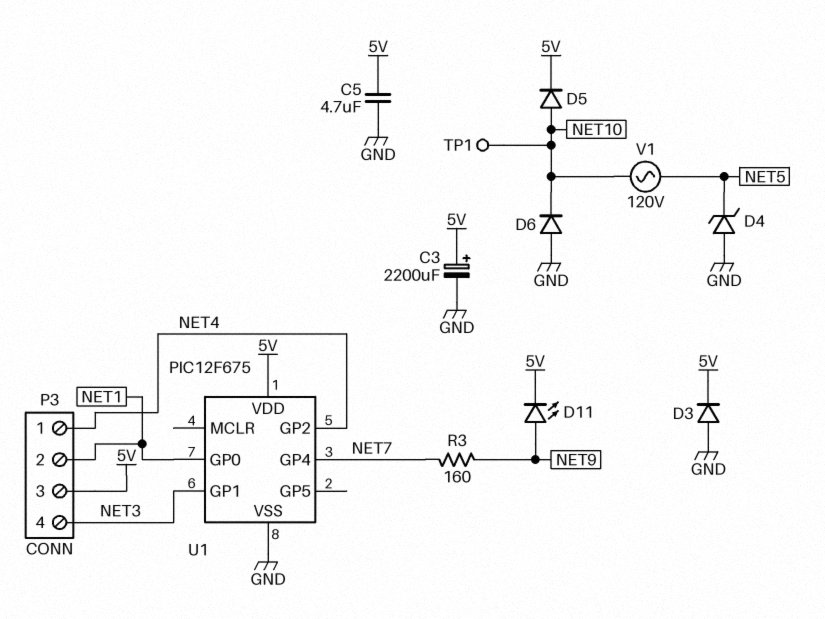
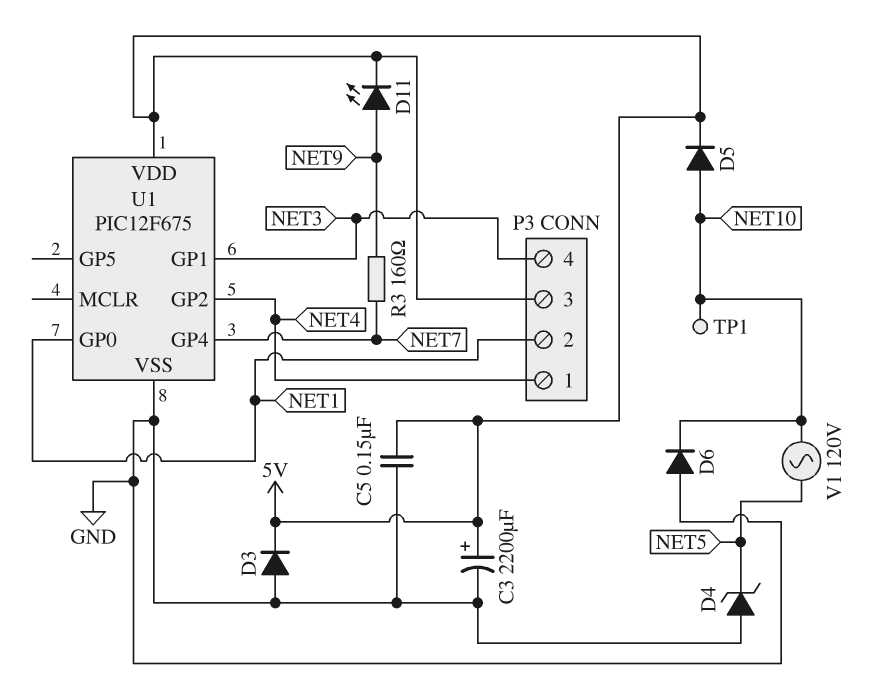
C5: 4.7uF (5V, GND) -> 150nF (5V, GND)

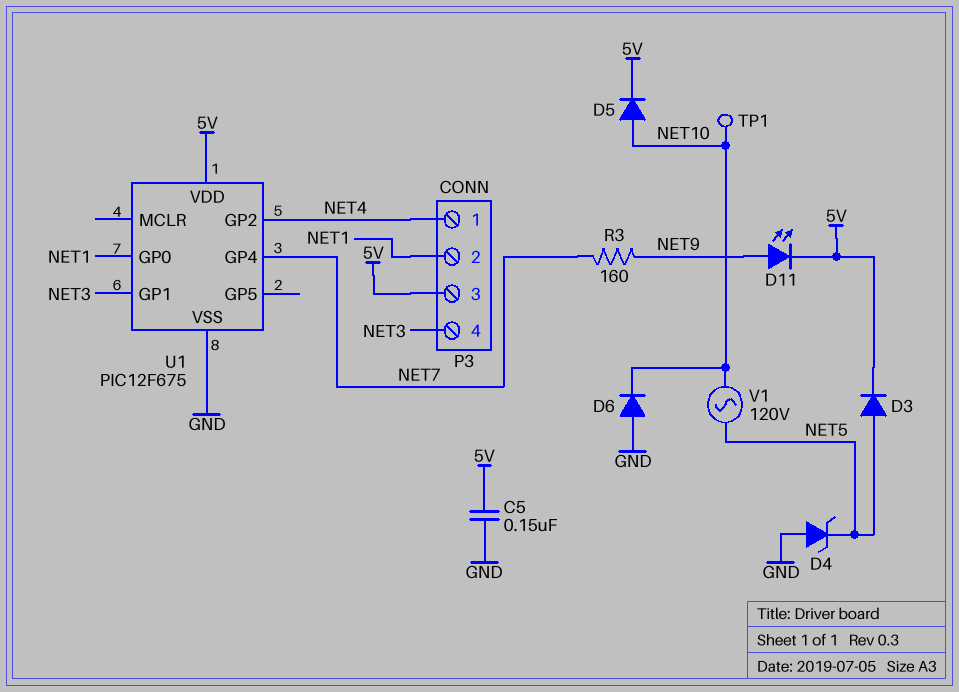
C3: 2200uF (plus 5V, minus GND) -> none
D3: diode (A GND, K 5V) -> diode (A NET5, K 5V)

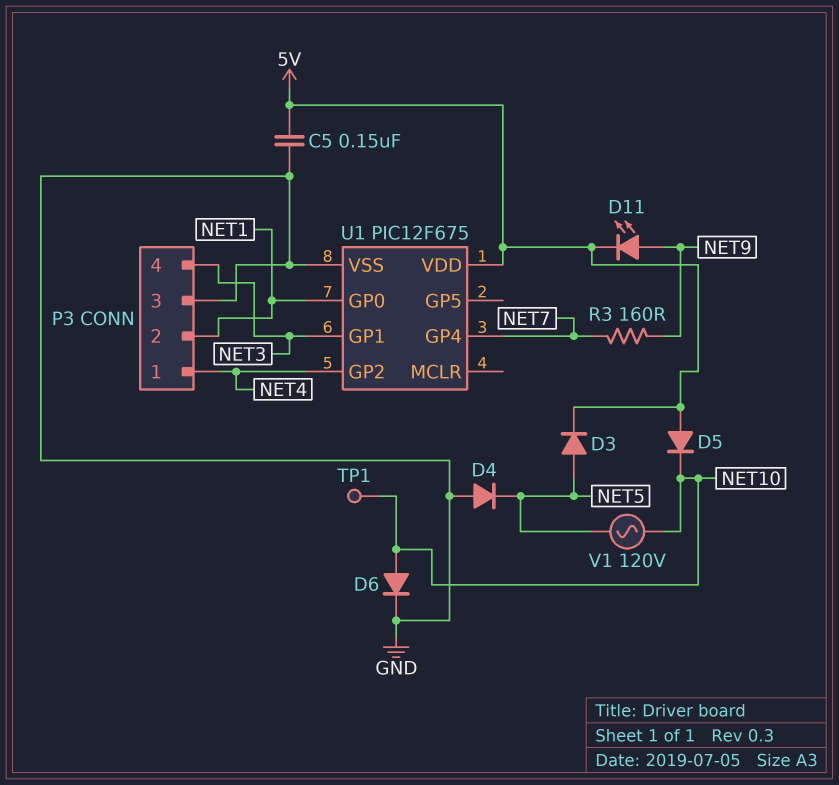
D4: zener (A GND, K NET5) -> diode (A GND, K NET5)
D5: diode (A NET10, K 5V) -> diode (A 5V, K NET10)
D6: diode (A GND, K NET10) -> diode (A NET10, K GND)
P3 pin 3: 5V -> GND

